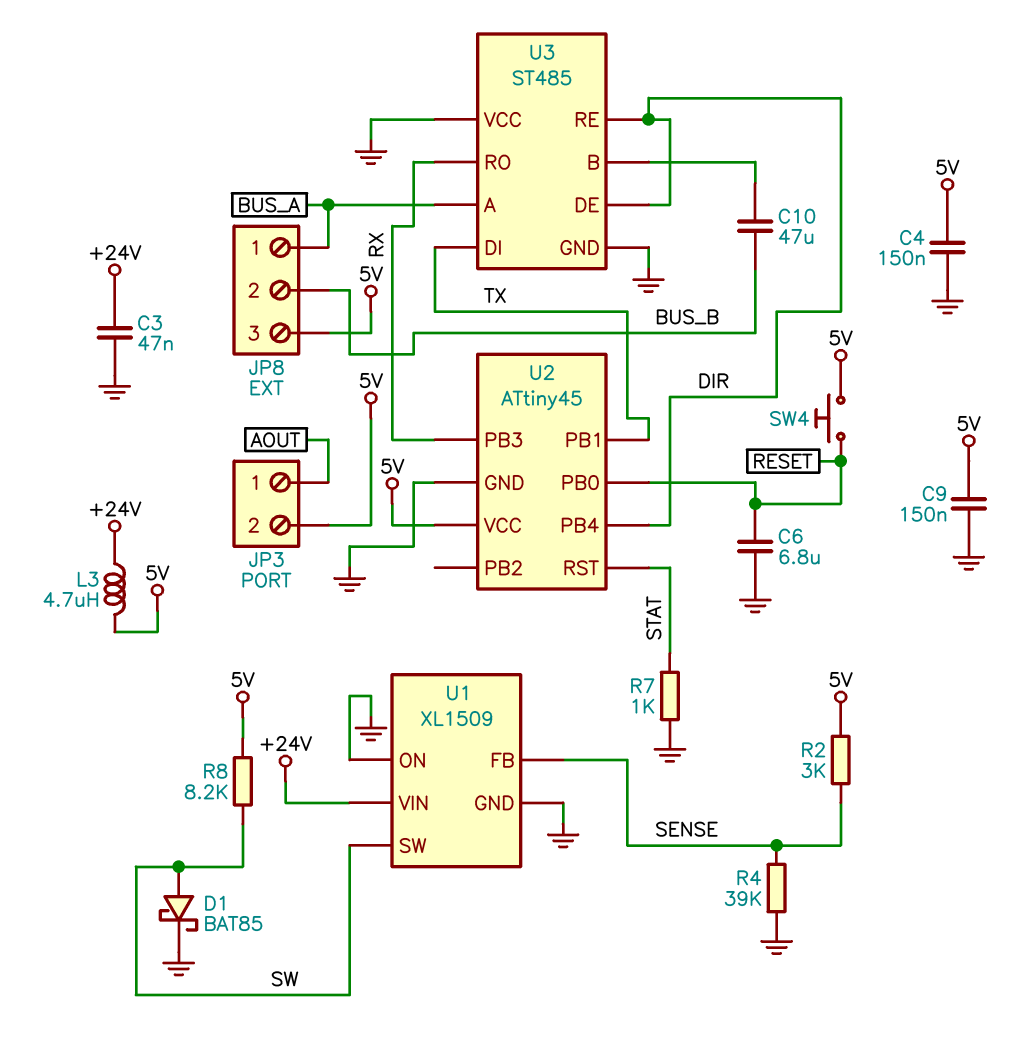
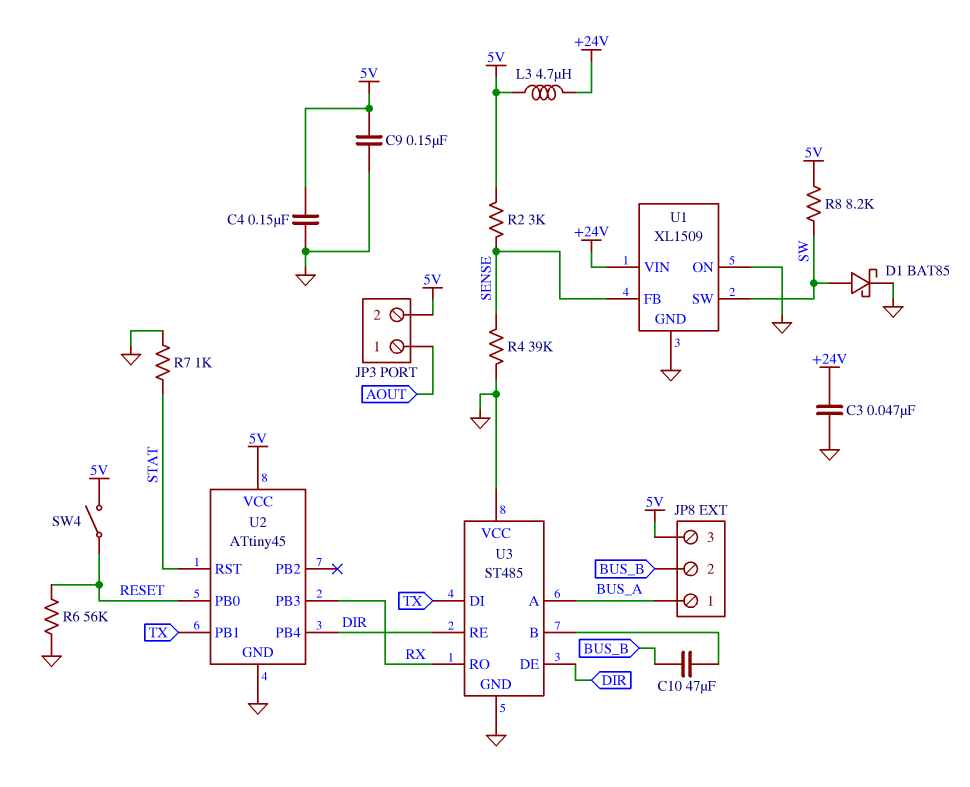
C6: 6.8uF (GND, RESET) -> none
R6: none -> 56k (GND, RESET)
SW4: button (5V, RESET) -> switch (5V, RESET)

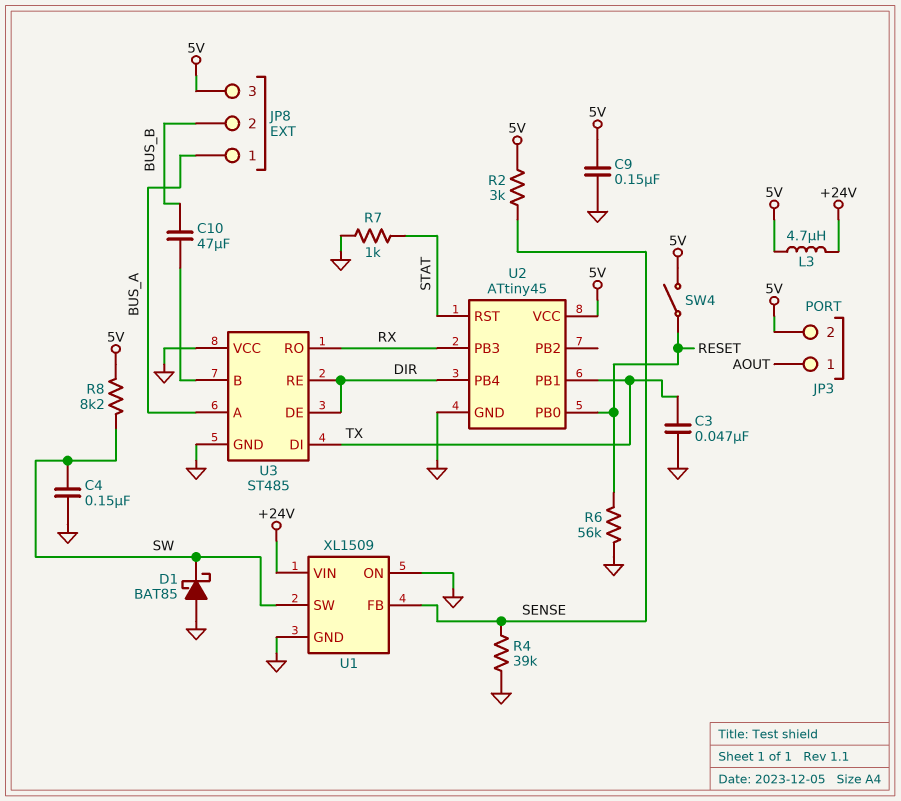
C3: 47nF (+24V, GND) -> 47nF (GND, TX)
C4: 150nF (5V, GND) -> 150nF (GND, SW)
D1: schottky BAT85 (A SW, K GND) -> schottky BAT85 (A GND, K SW)

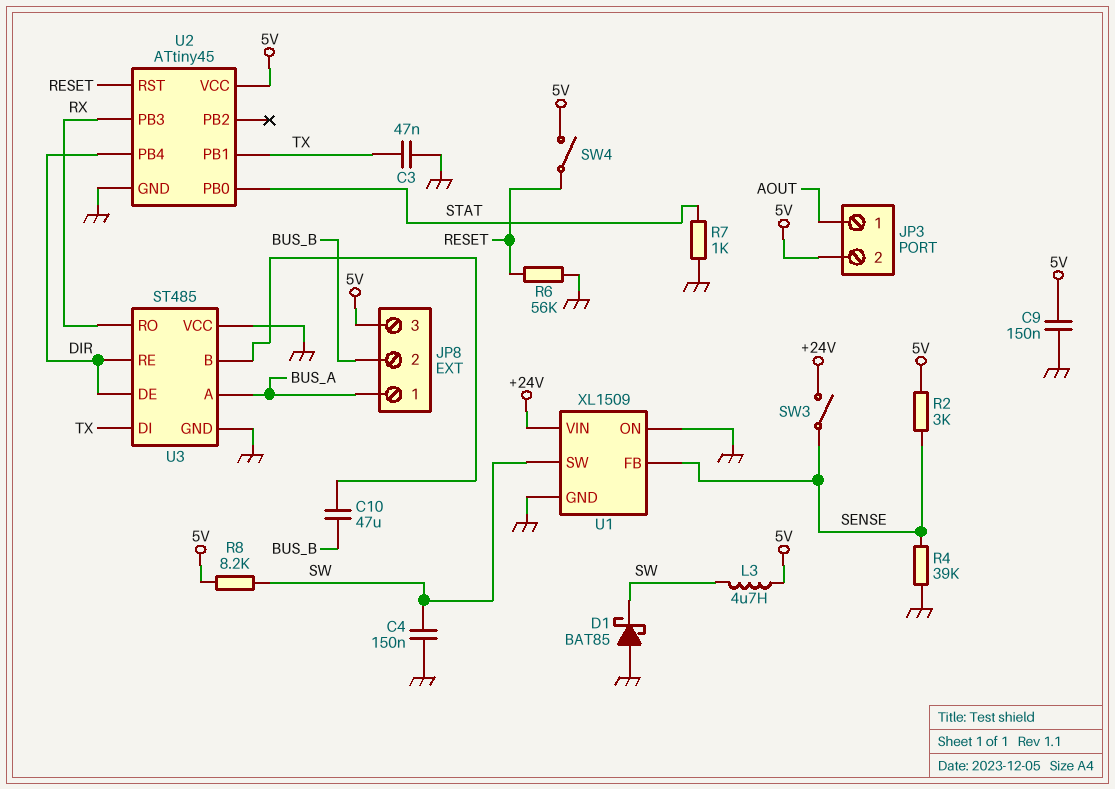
L3: 4.7uH (+24V, 5V) -> 4.7uH (5V, SW)
SW3: none -> switch (+24V, SENSE)
U2 pin PB0: RESET -> STAT
U2 pin RST: STAT -> RESET

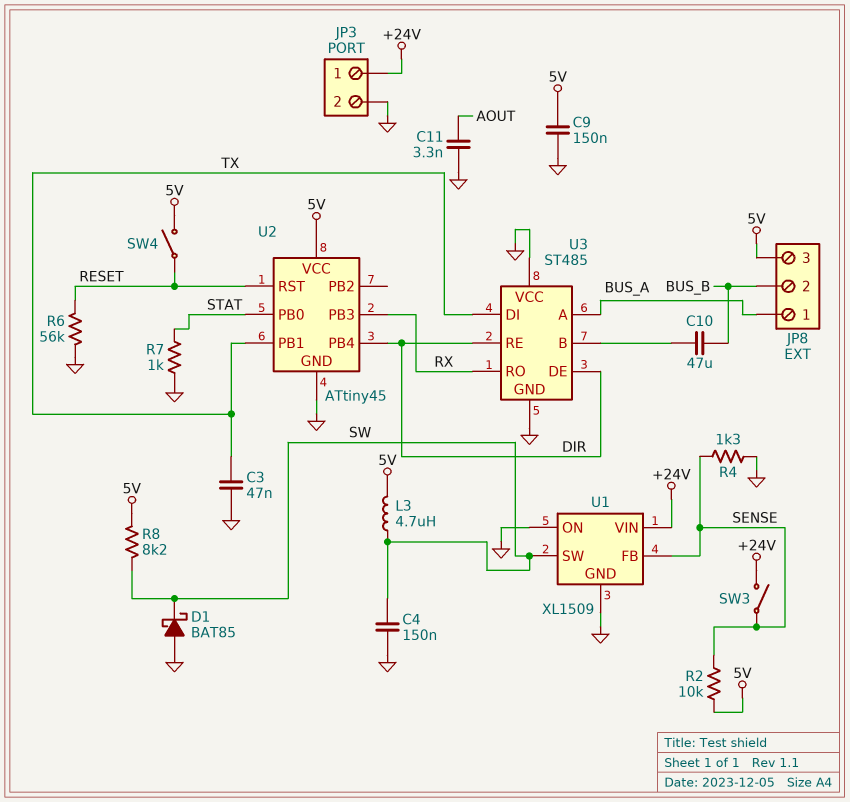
C11: none -> 3.3nF (AOUT, GND)
JP3 pin 1: AOUT -> +24V
JP3 pin 2: 5V -> GND
R2: 3k (5V, SENSE) -> 10k (5V, SENSE)
R4: 39k (GND, SENSE) -> 1.3k (GND, SENSE)

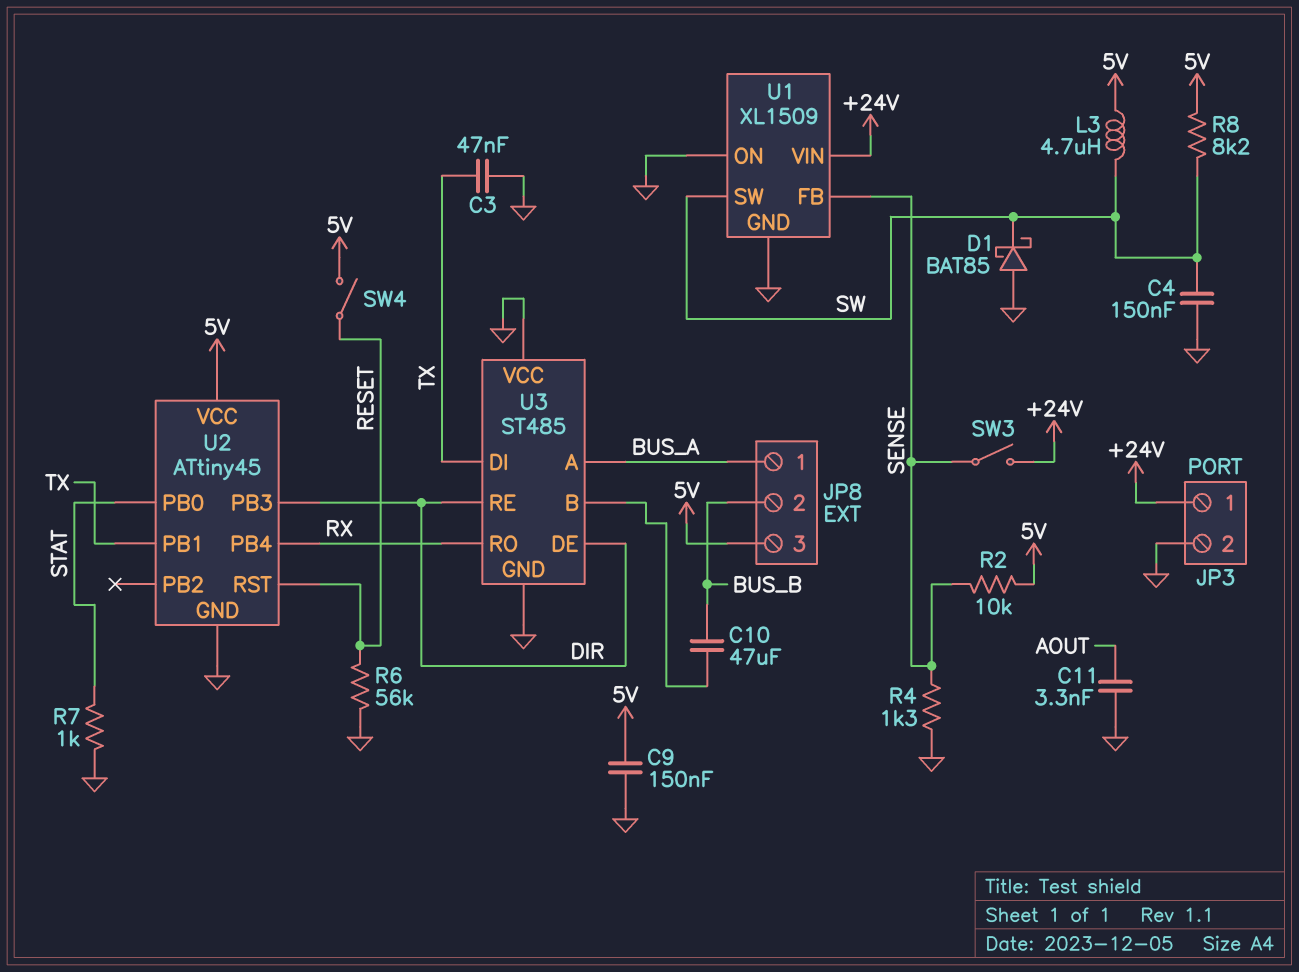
U2 pin PB3: RX -> DIR
U2 pin PB4: DIR -> RX

